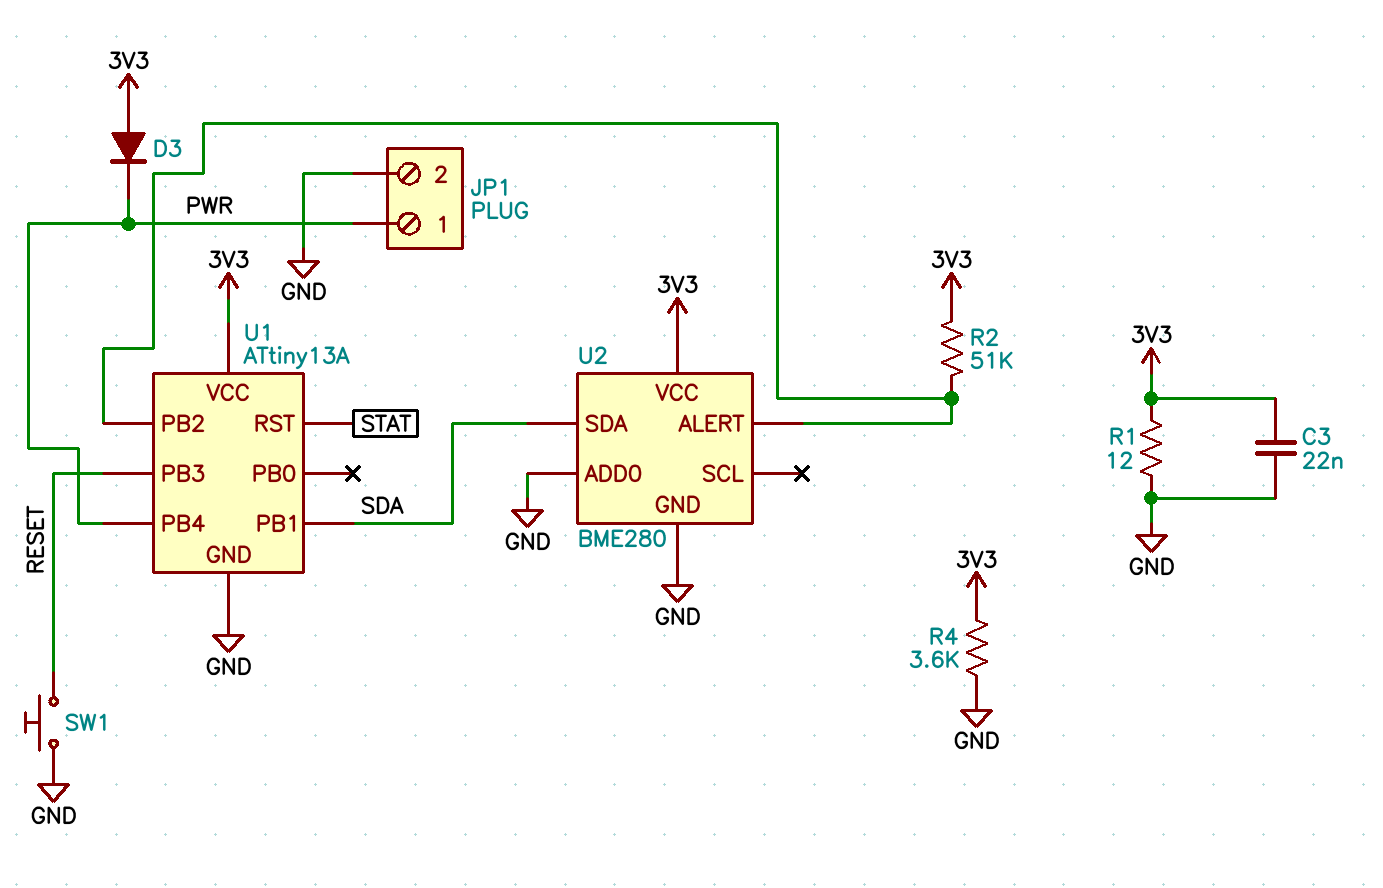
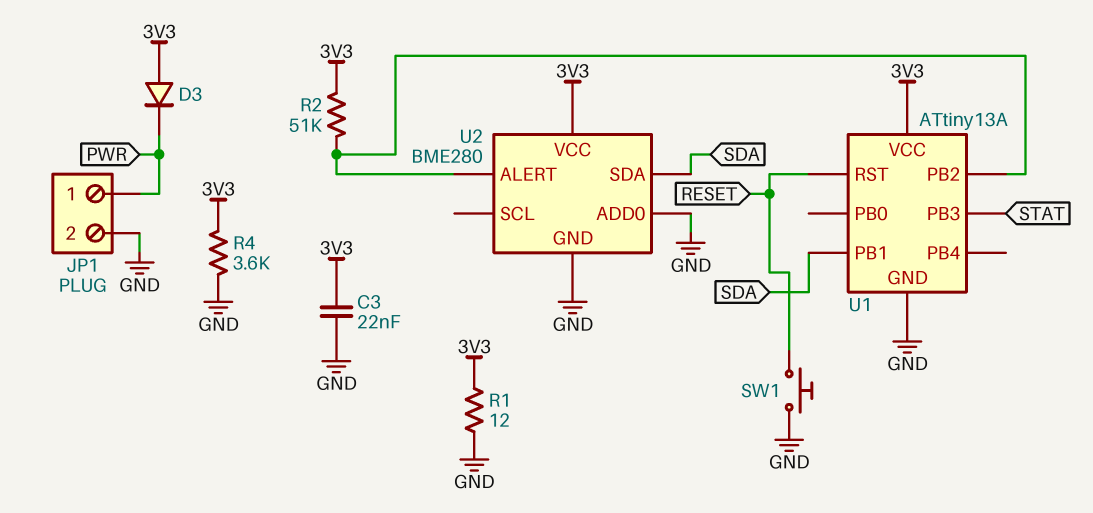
U1 pin PB3: RESET -> STAT
U1 pin PB4: PWR -> none
U1 pin RST: STAT -> RESET

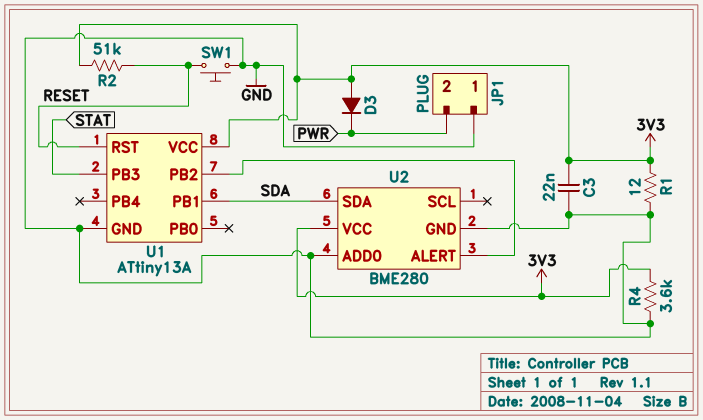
JP1 pin 1: PWR -> GND
JP1 pin 2: GND -> PWR
R2: 51k (3V3, U1/PB2) -> 51k (3V3, RESET)

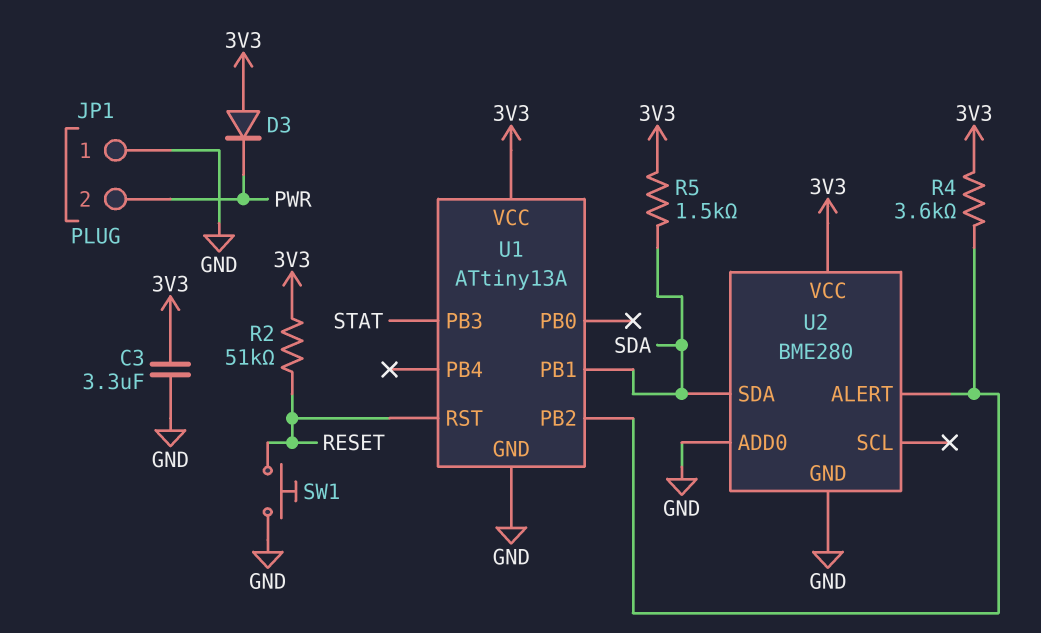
C3: 22nF (3V3, GND) -> 3.3uF (3V3, GND)
R1: 12 (3V3, GND) -> none
R4: 3.6k (3V3, GND) -> 3.6k (3V3, U1/PB2)
R5: none -> 1.5k (3V3, SDA)

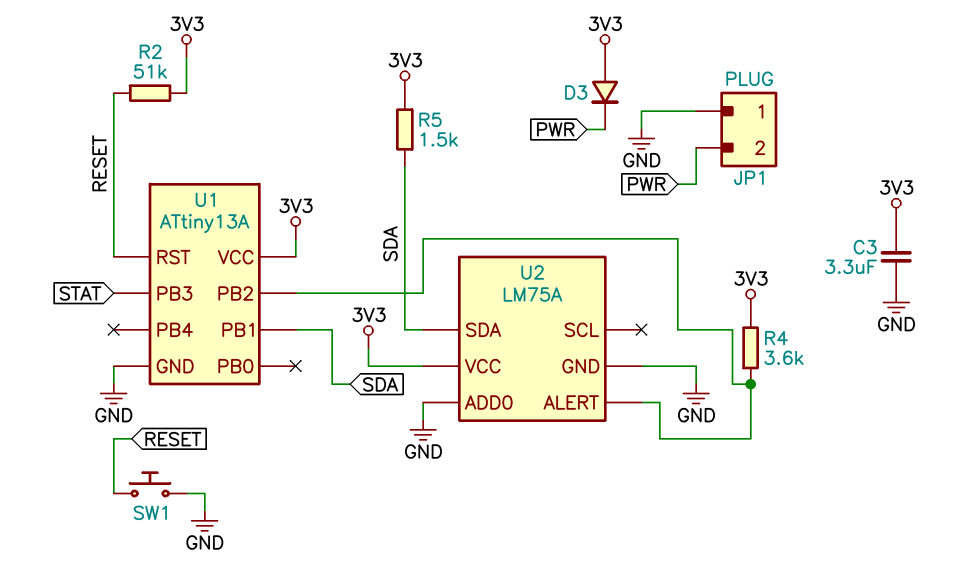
U2: BME280 -> LM75A

